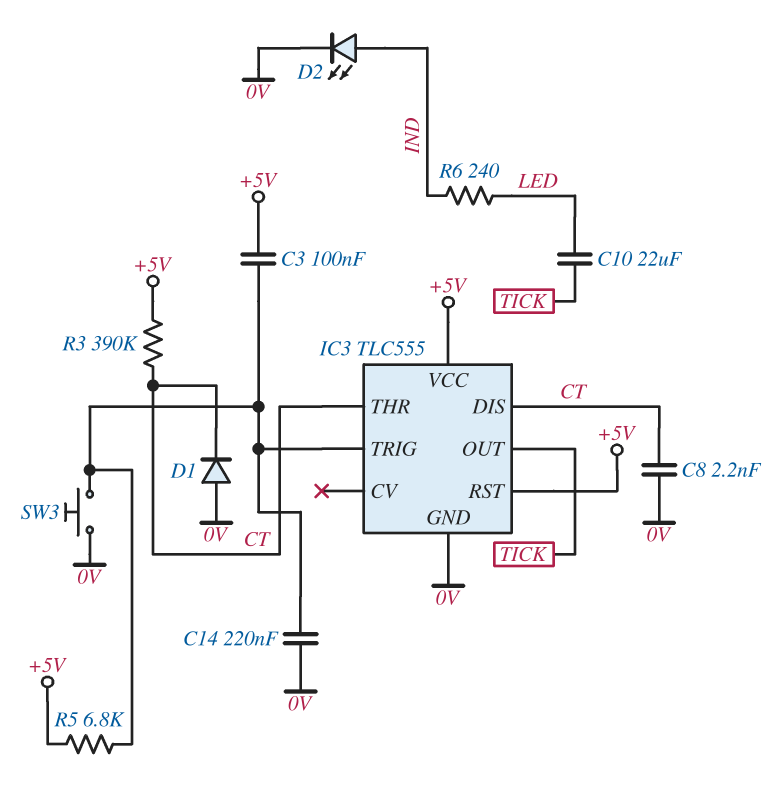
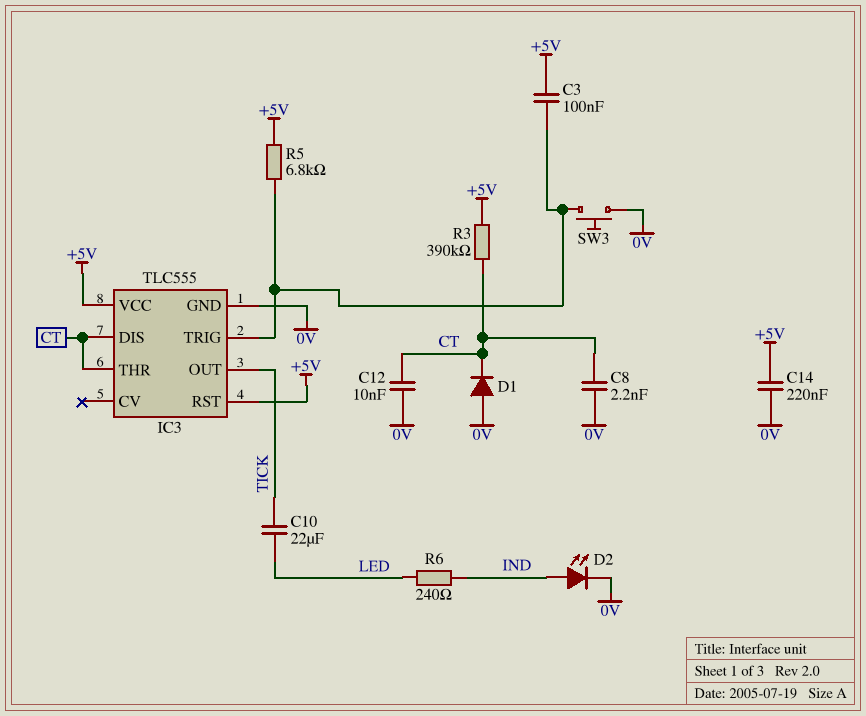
C12: none -> 10nF (0V, CT)
C14: 220nF (0V, IC3/TRIG) -> 220nF (+5V, 0V)

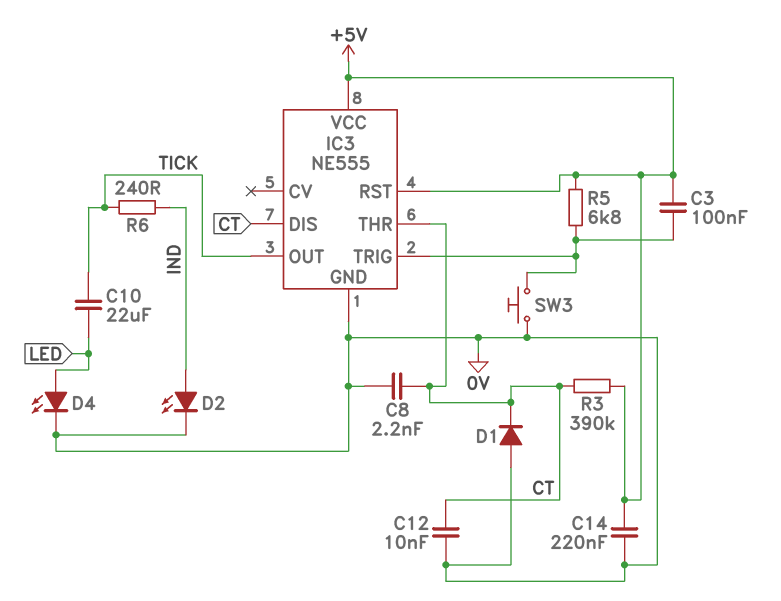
D4: none -> LED (A LED, K 0V)
IC3: TLC555 -> NE555
R6: 240 (IND, LED) -> 240 (IND, TICK)

